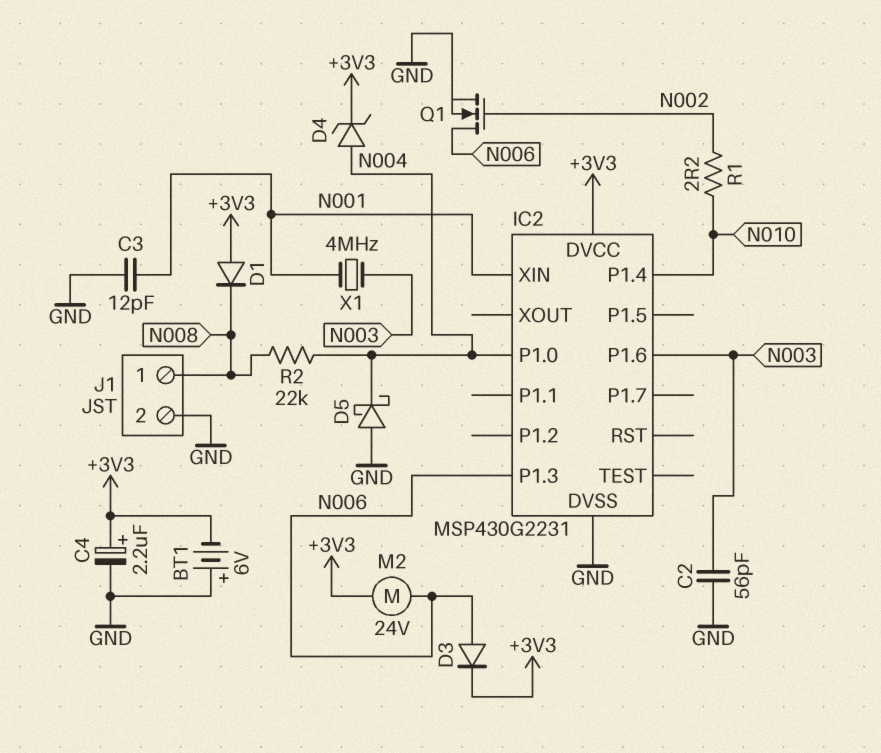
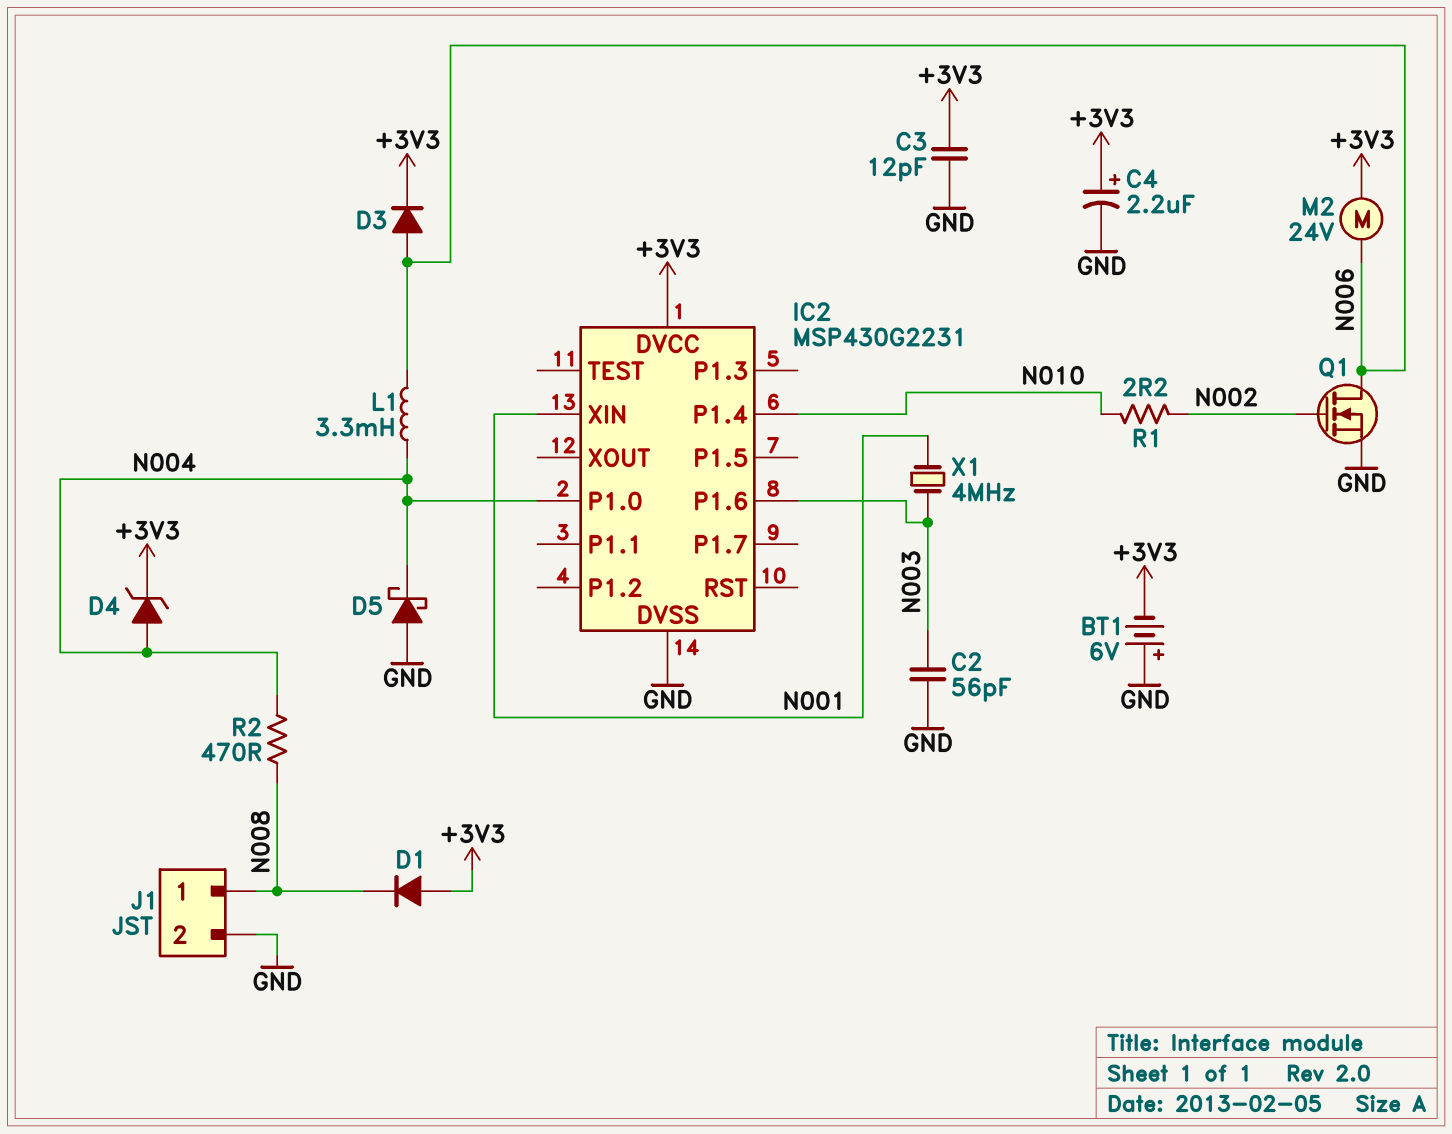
C3: 12pF (GND, N001) -> 12pF (+3V3, GND)
IC2 pin P1.3: N006 -> none
L1: none -> 3.3mH (N004, N006)
R2: 22k (N004, N008) -> 470 (N004, N008)

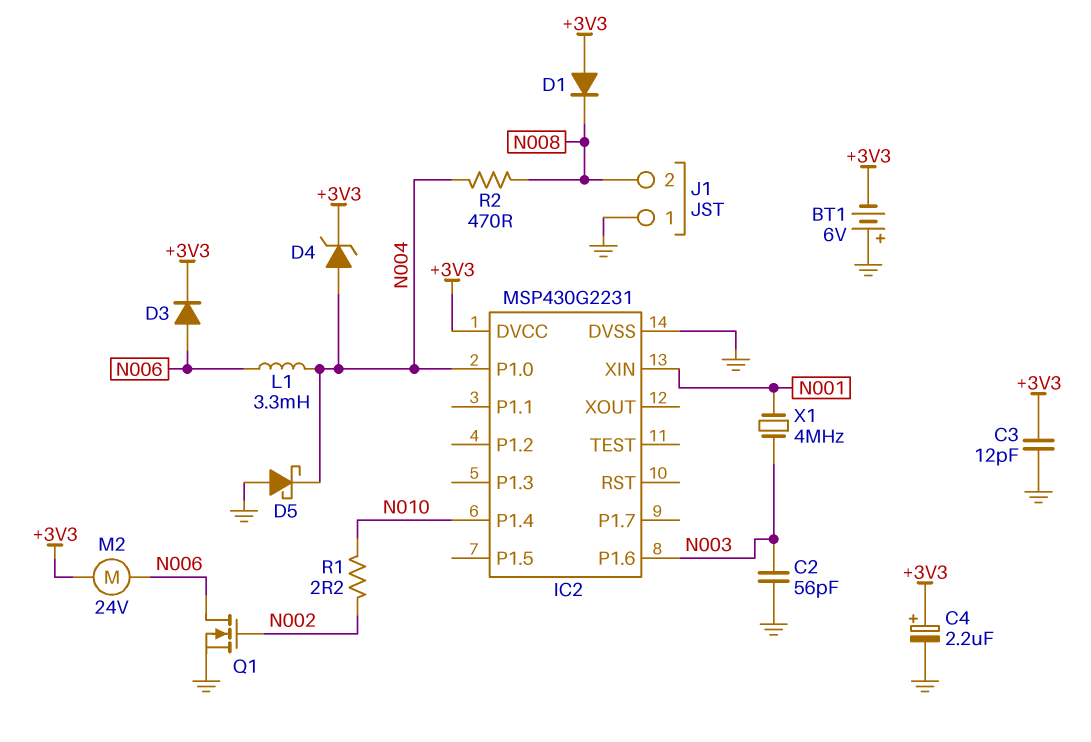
J1 pin 1: N008 -> GND
J1 pin 2: GND -> N008

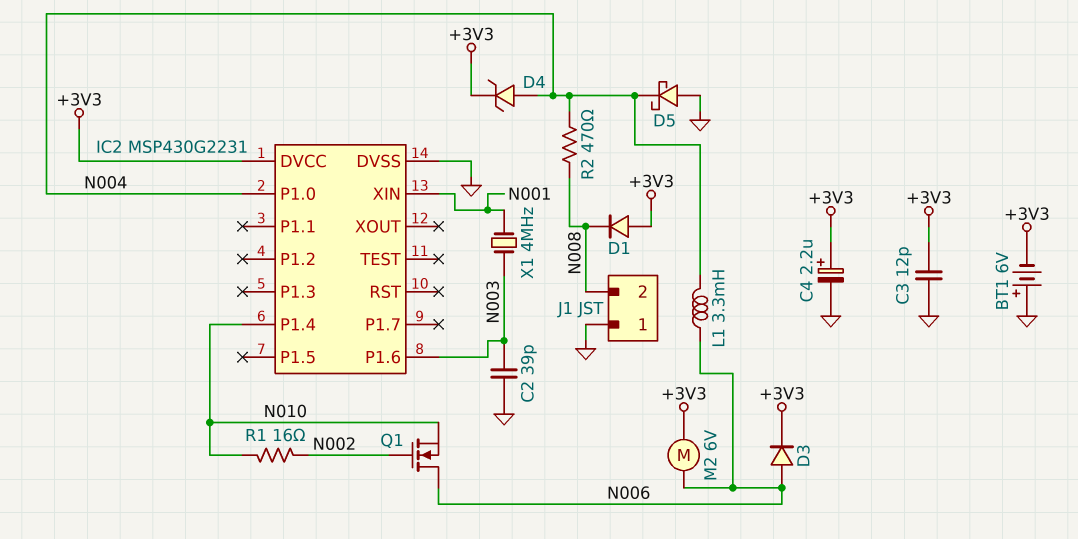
C2: 56pF (GND, N003) -> 39pF (GND, N003)
M2: motor 24V (+3V3, N006) -> motor 6V (+3V3, N006)
Q1: NMOS (G N002, D N006, S GND) -> NMOS (G N002, D N006, S N010)
R1: 2.2 (N002, N010) -> 16 (N002, N010)

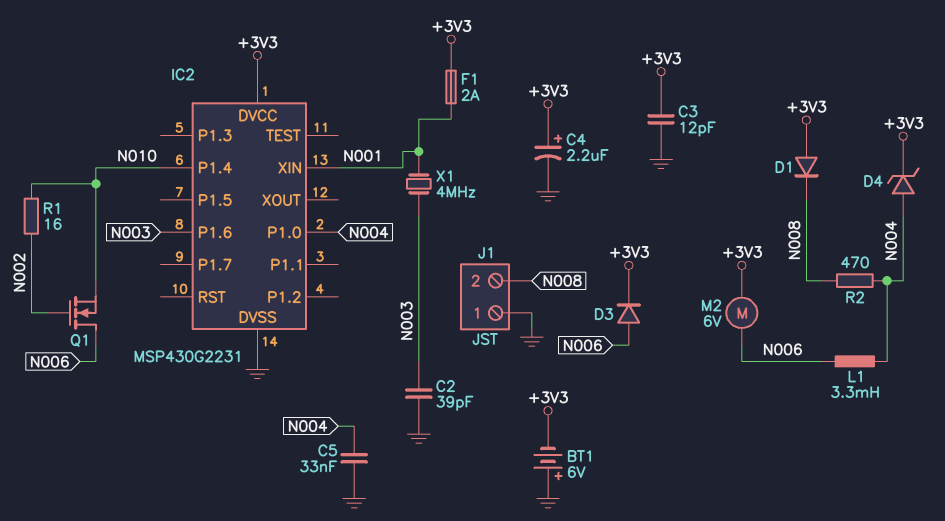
C5: none -> 33nF (GND, N004)
D5: schottky (A GND, K N004) -> none
F1: none -> 2A (+3V3, N001)

